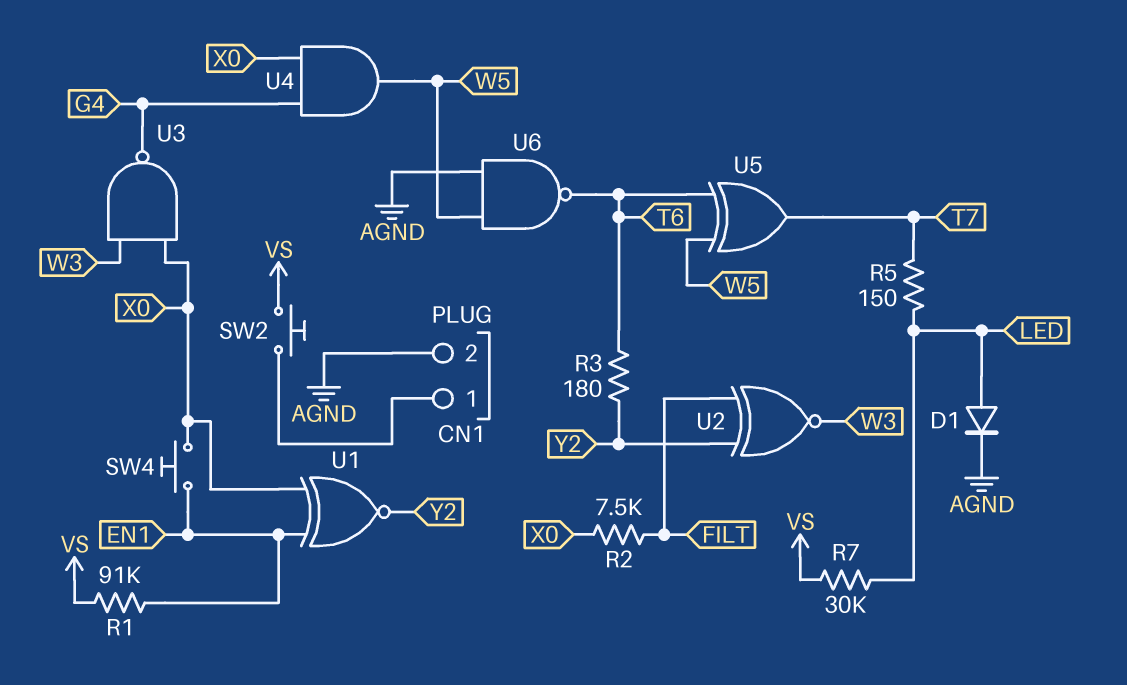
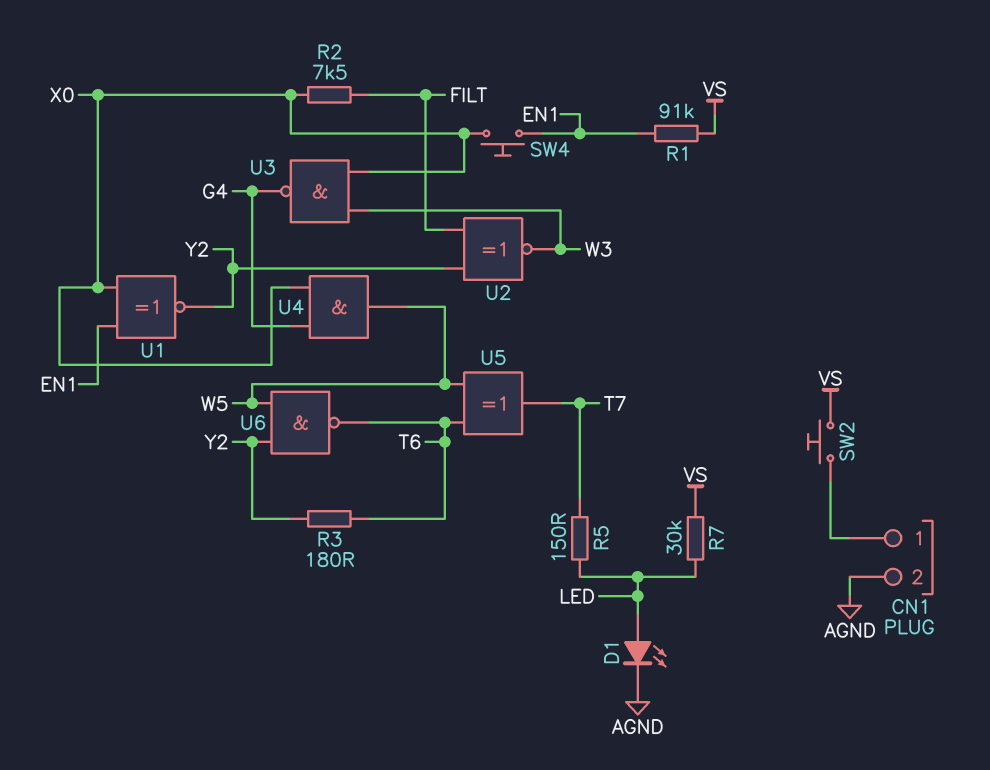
D1: diode (A LED, K AGND) -> LED (A LED, K AGND)
U6: NAND (in AGND, in W5, out T6) -> NAND (in W5, in Y2, out T6)

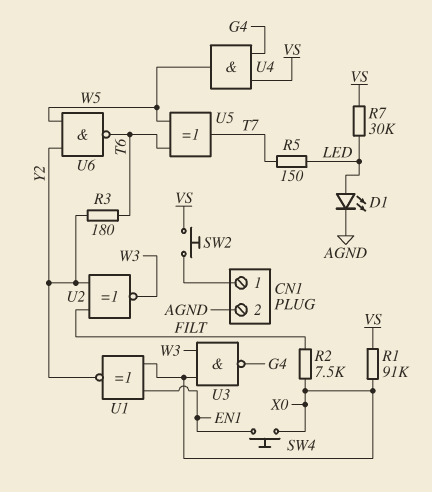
R1: 91k (EN1, VS) -> 91k (VS, X0)
U4: AND (in G4, in X0, out W5) -> AND (in G4, in VS, out W5)

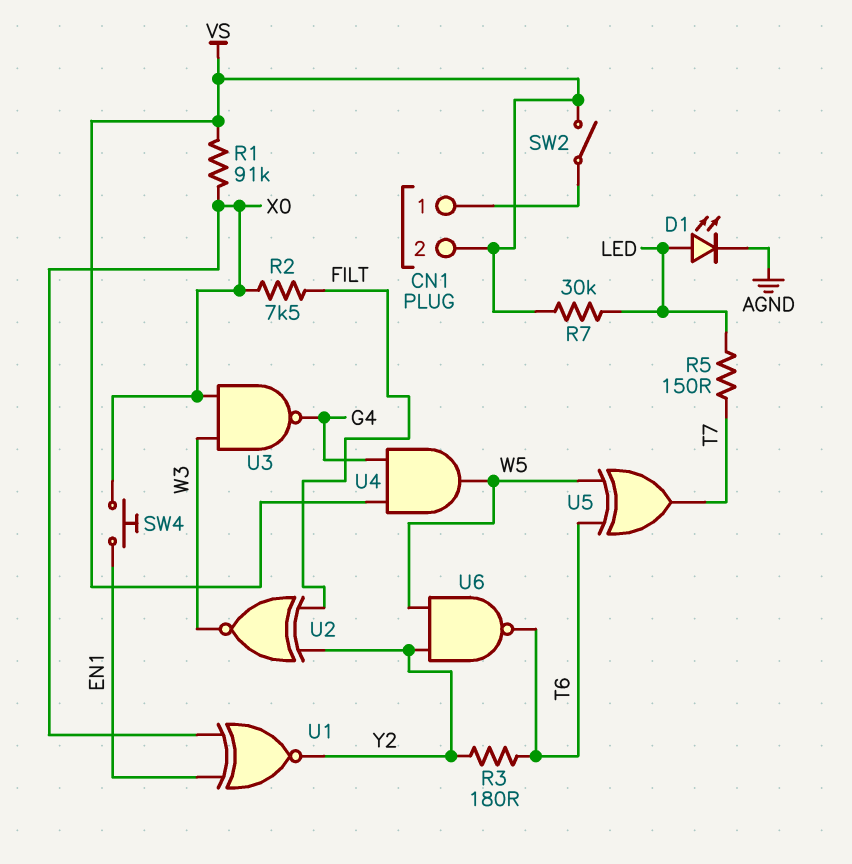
CN1 pin 2: AGND -> VS
SW2: button (CN1/1, VS) -> switch (CN1/1, VS)

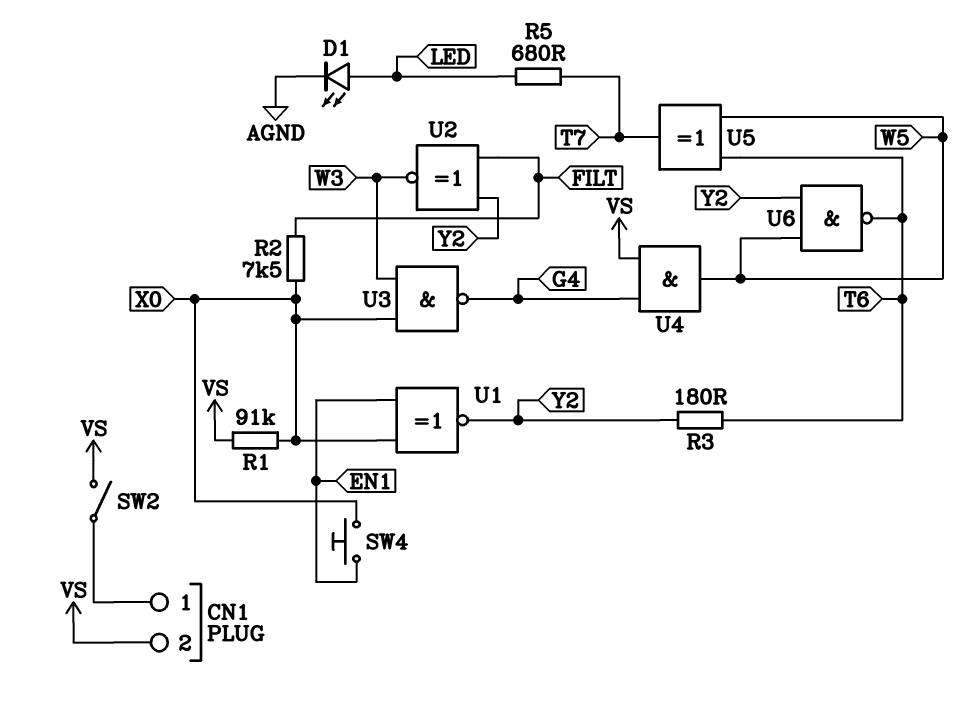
R5: 150 (LED, T7) -> 680 (LED, T7)
R7: 30k (LED, VS) -> none

